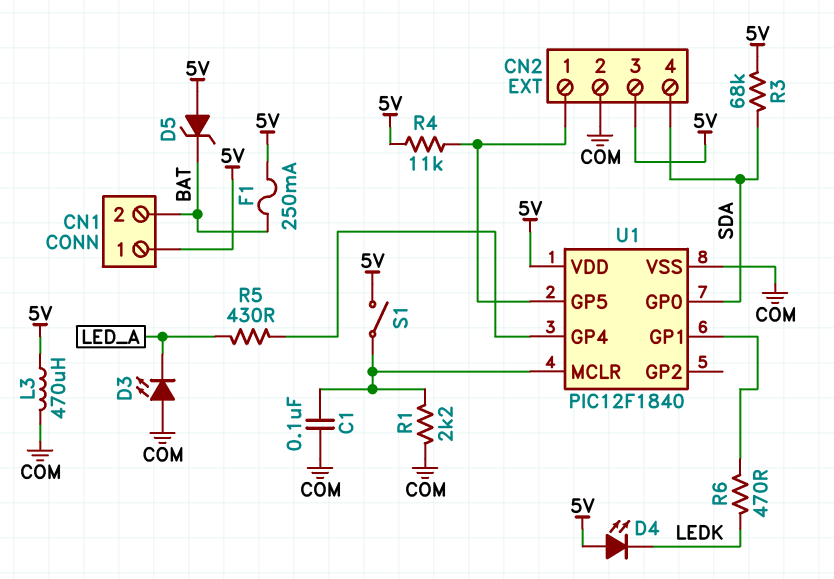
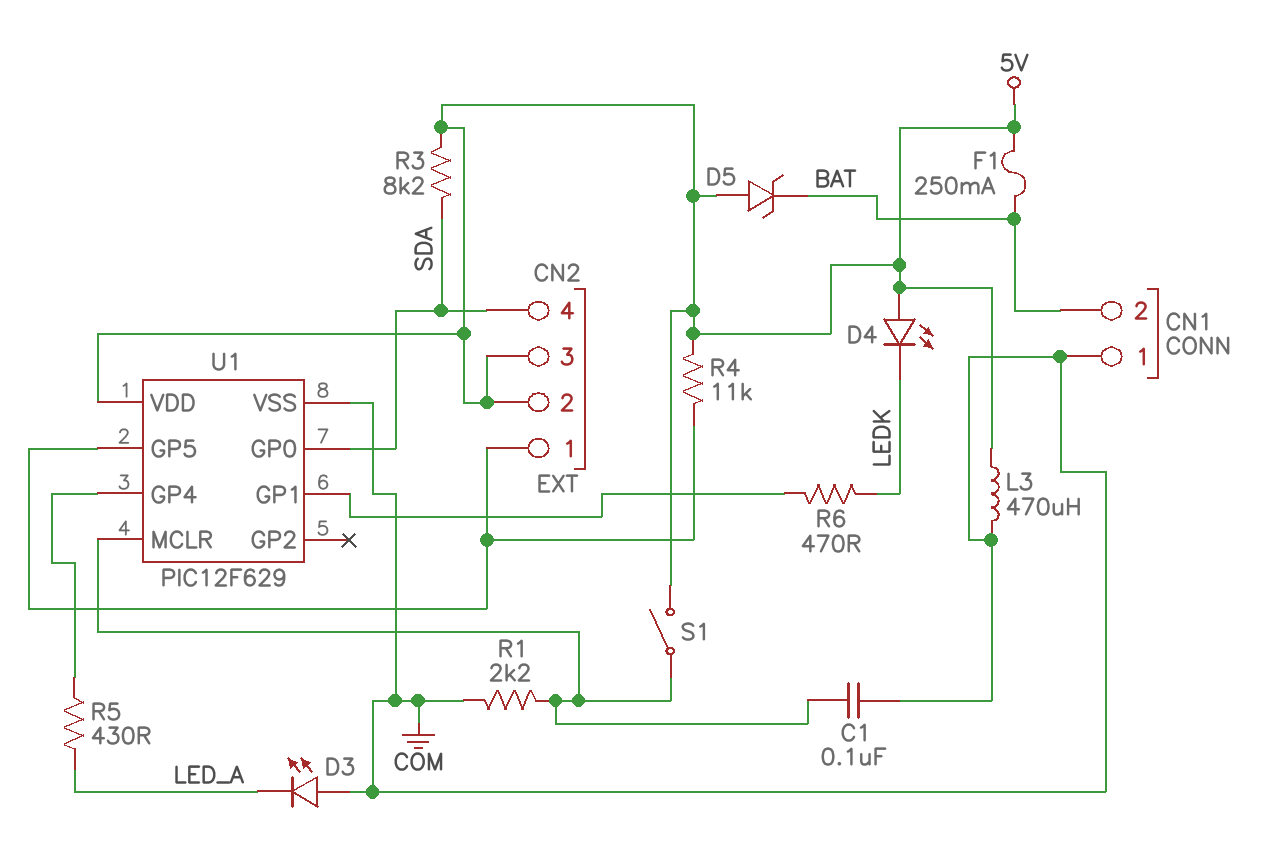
CN1 pin 1: 5V -> COM
CN2 pin 2: COM -> 5V
R3: 68k (5V, SDA) -> 8.2k (5V, SDA)
U1: PIC12F1840 -> PIC12F629

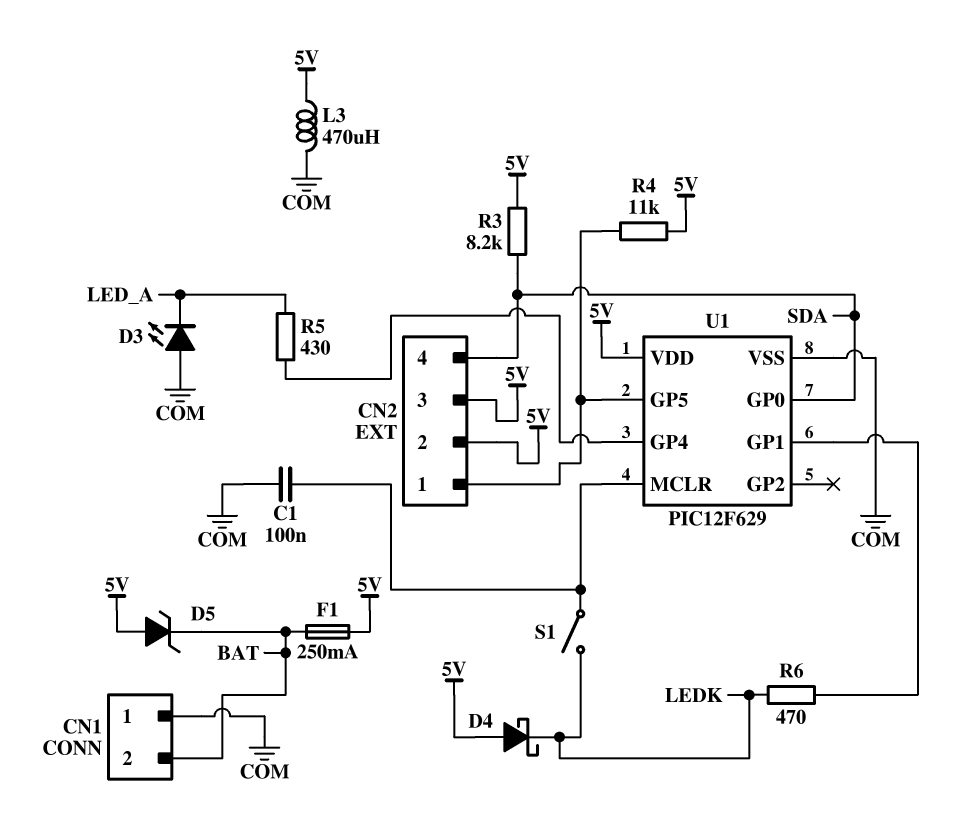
D4: LED (A 5V, K LEDK) -> schottky (A 5V, K LEDK)
R1: 2.2k (COM, U1/MCLR) -> none
S1: switch (5V, U1/MCLR) -> switch (LEDK, U1/MCLR)

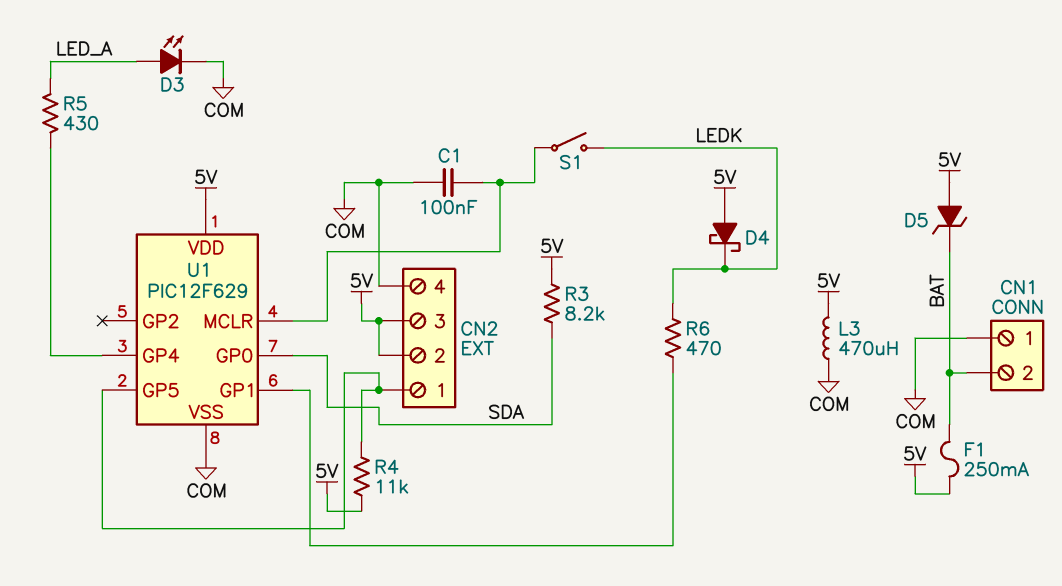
CN2 pin 4: SDA -> COM
D3: LED (A COM, K LED_A) -> LED (A LED_A, K COM)

